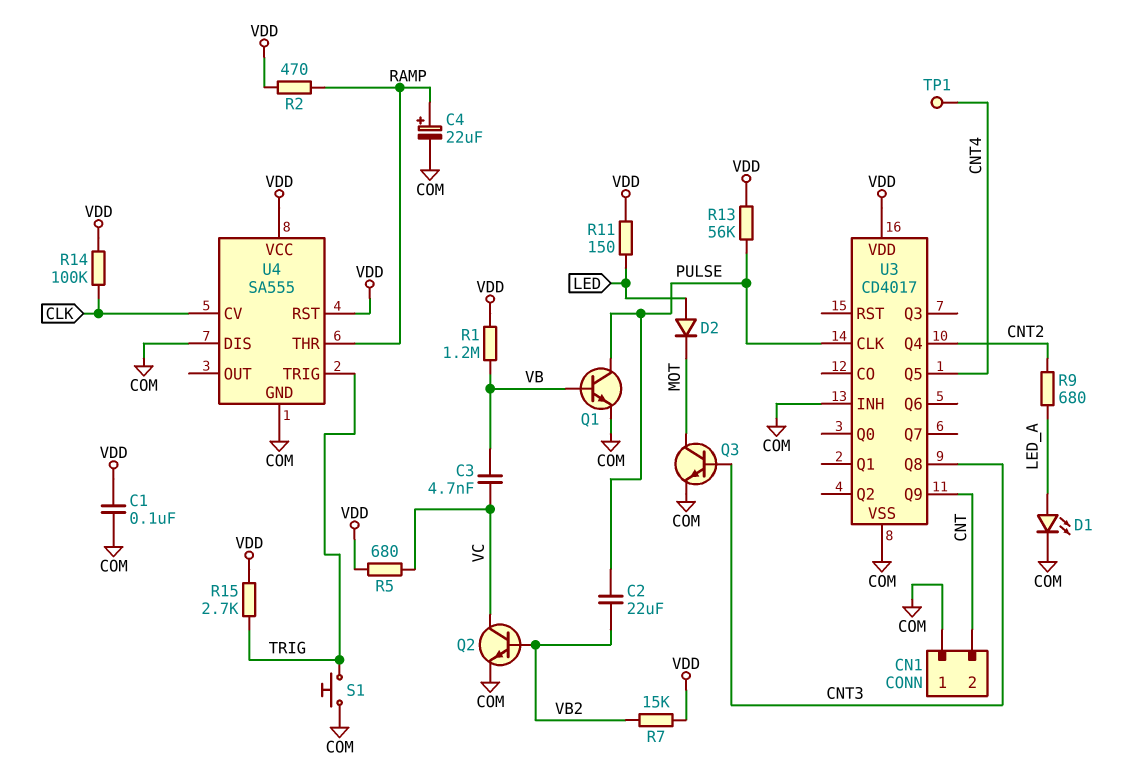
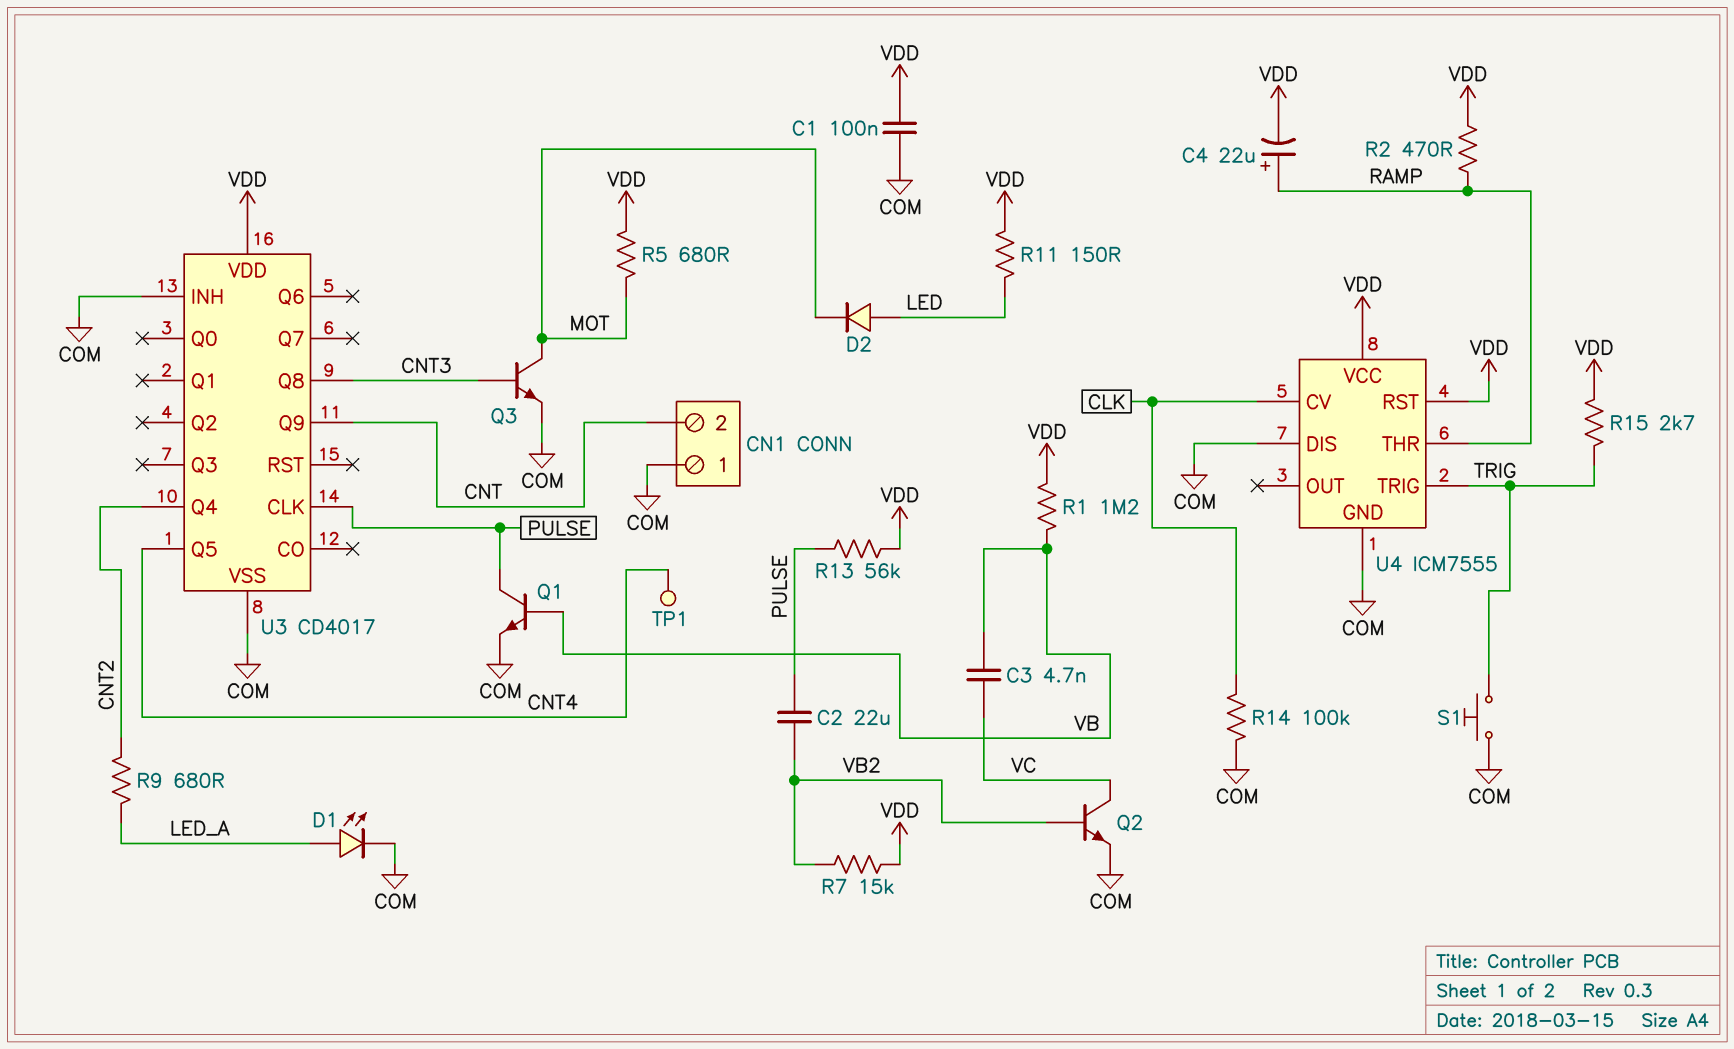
C4: 22uF (plus RAMP, minus COM) -> 22uF (plus RAMP, minus VDD)
R5: 680 (VC, VDD) -> 680 (MOT, VDD)
R14: 100k (CLK, VDD) -> 100k (CLK, COM)
U4: SA555 -> ICM7555

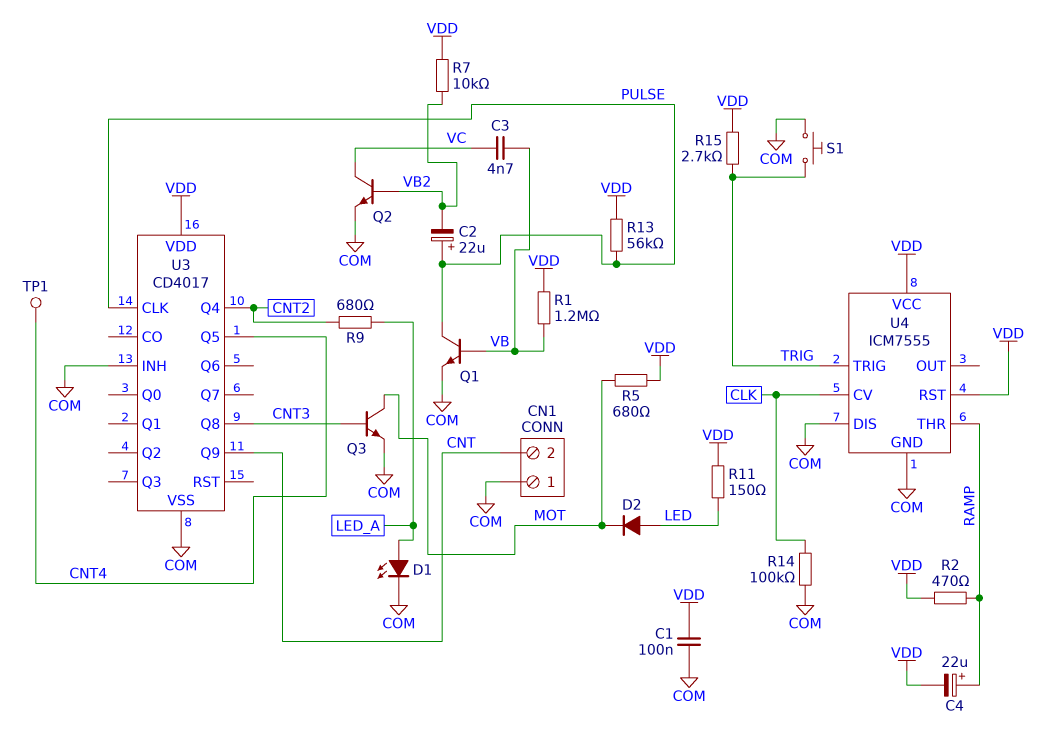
C2: 22uF (PULSE, VB2) -> 22uF (plus PULSE, minus VB2)
R7: 15k (VB2, VDD) -> 10k (VB2, VDD)

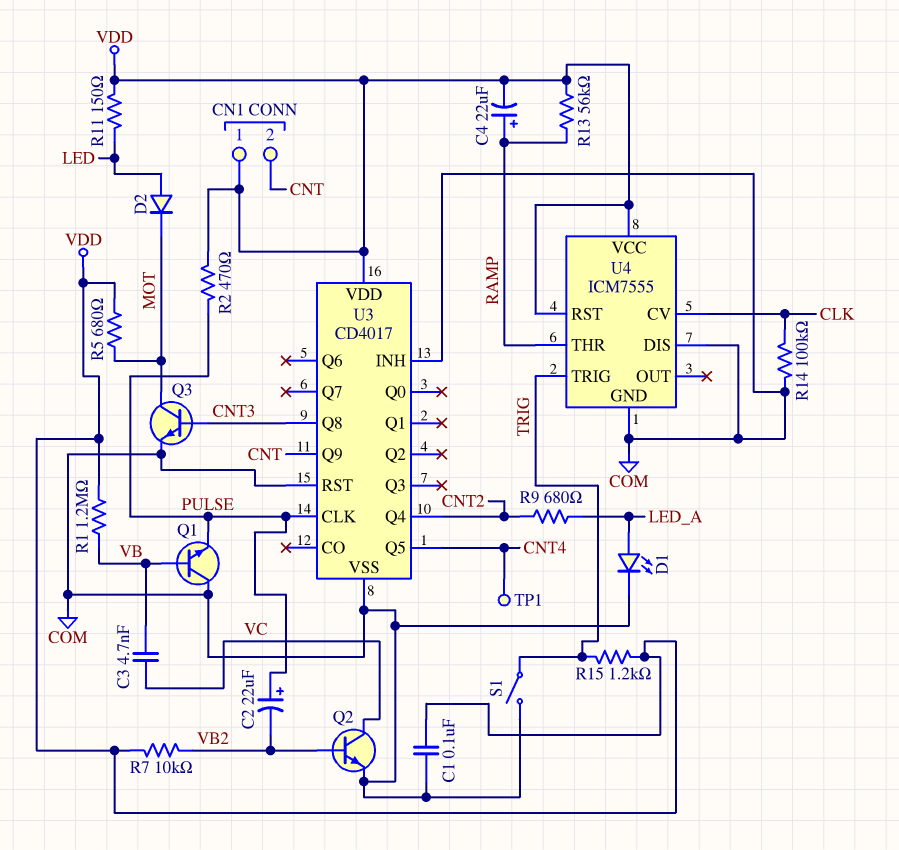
CN1 pin 1: COM -> VDD
Q1: NPN (B VB, C PULSE, E COM) -> NPN (B VB, C COM, E PULSE)
R2: 470 (RAMP, VDD) -> 470 (PULSE, VDD)
R13: 56k (PULSE, VDD) -> 56k (RAMP, VDD)
R15: 2.7k (TRIG, VDD) -> 1.2k (TRIG, VDD)
S1: button (COM, TRIG) -> switch (COM, TRIG)
U3 pin RST: none -> COM

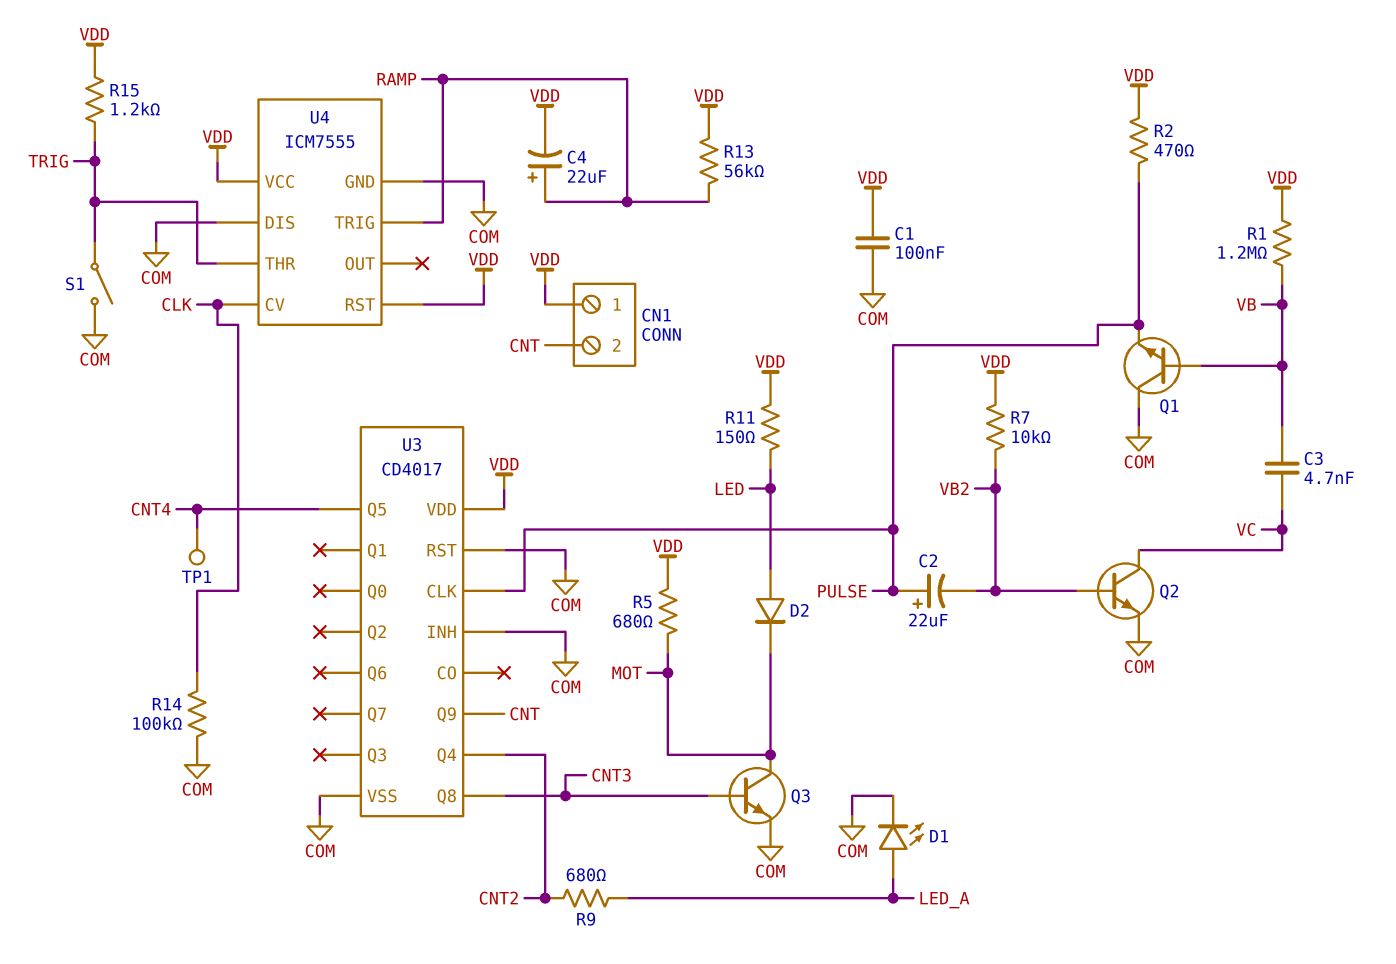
U4 pin THR: RAMP -> TRIG
U4 pin TRIG: TRIG -> RAMP

